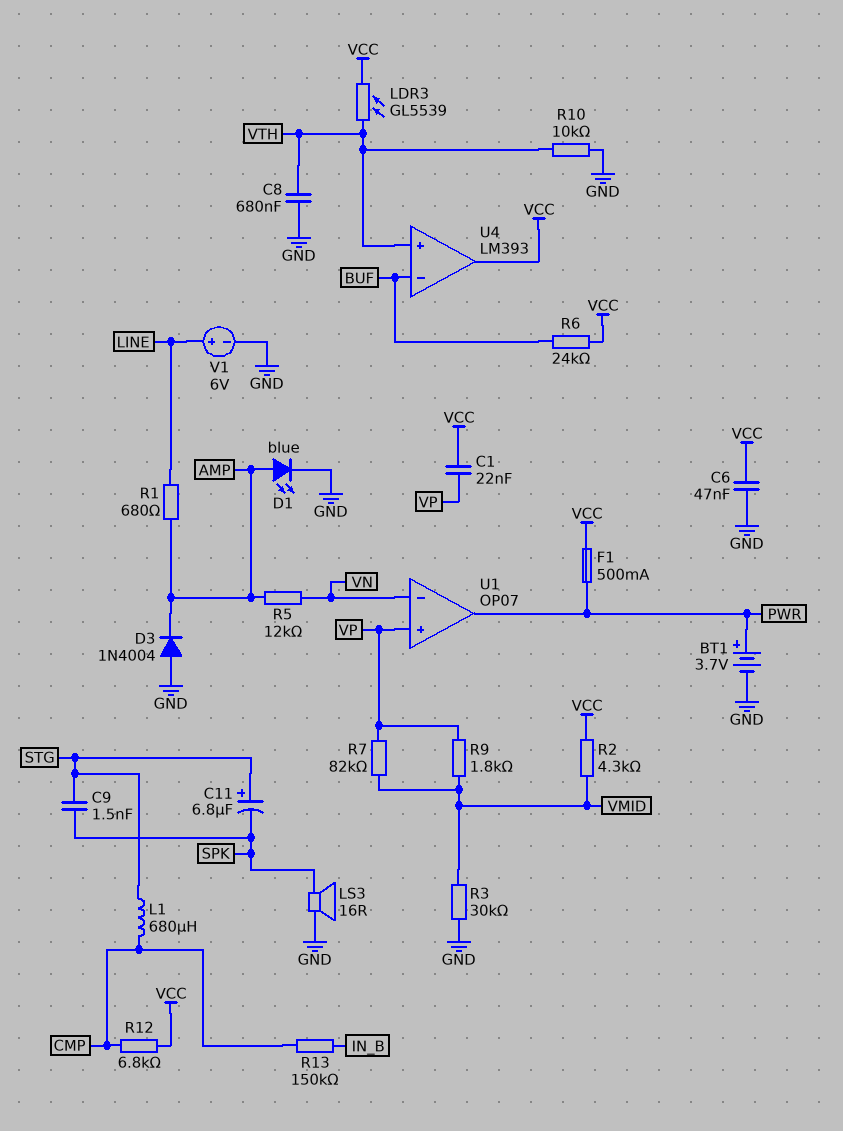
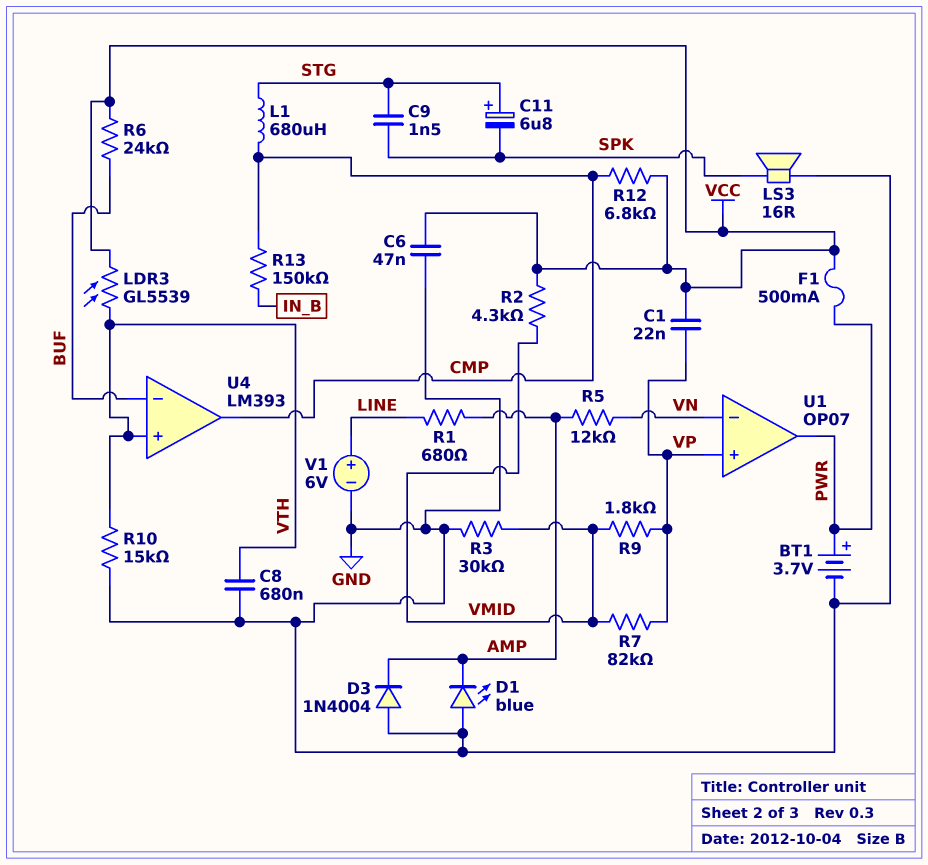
D1: LED blue (A AMP, K GND) -> LED blue (A GND, K AMP)
R10: 10k (GND, VTH) -> 15k (GND, VTH)
U4 pin out: VCC -> CMP

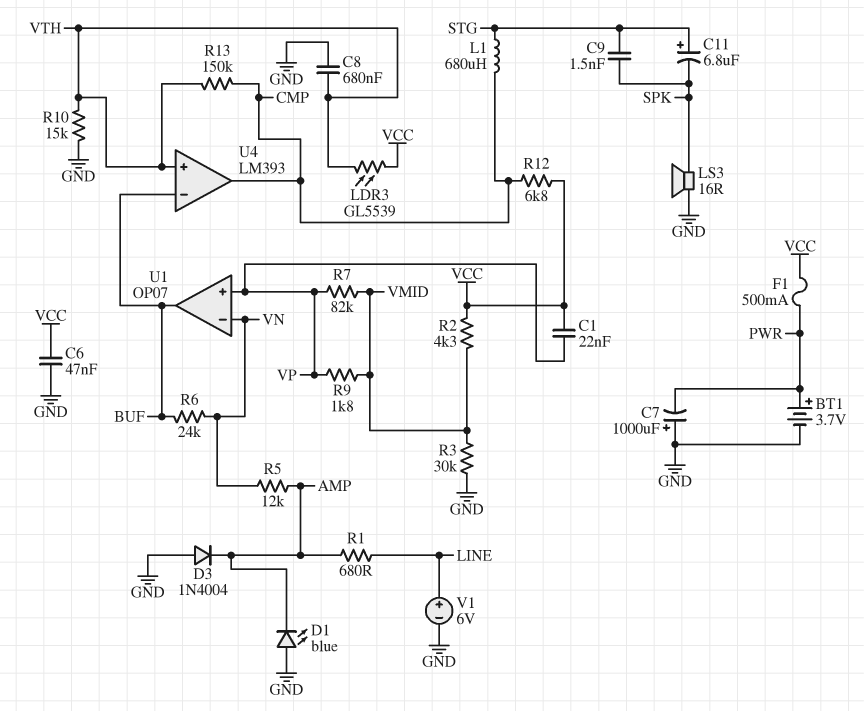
C7: none -> 1000uF (plus GND, minus PWR)
R6: 24k (BUF, VCC) -> 24k (BUF, VN)
R13: 150k (CMP, IN_B) -> 150k (CMP, VTH)
U1 pin out: PWR -> BUF

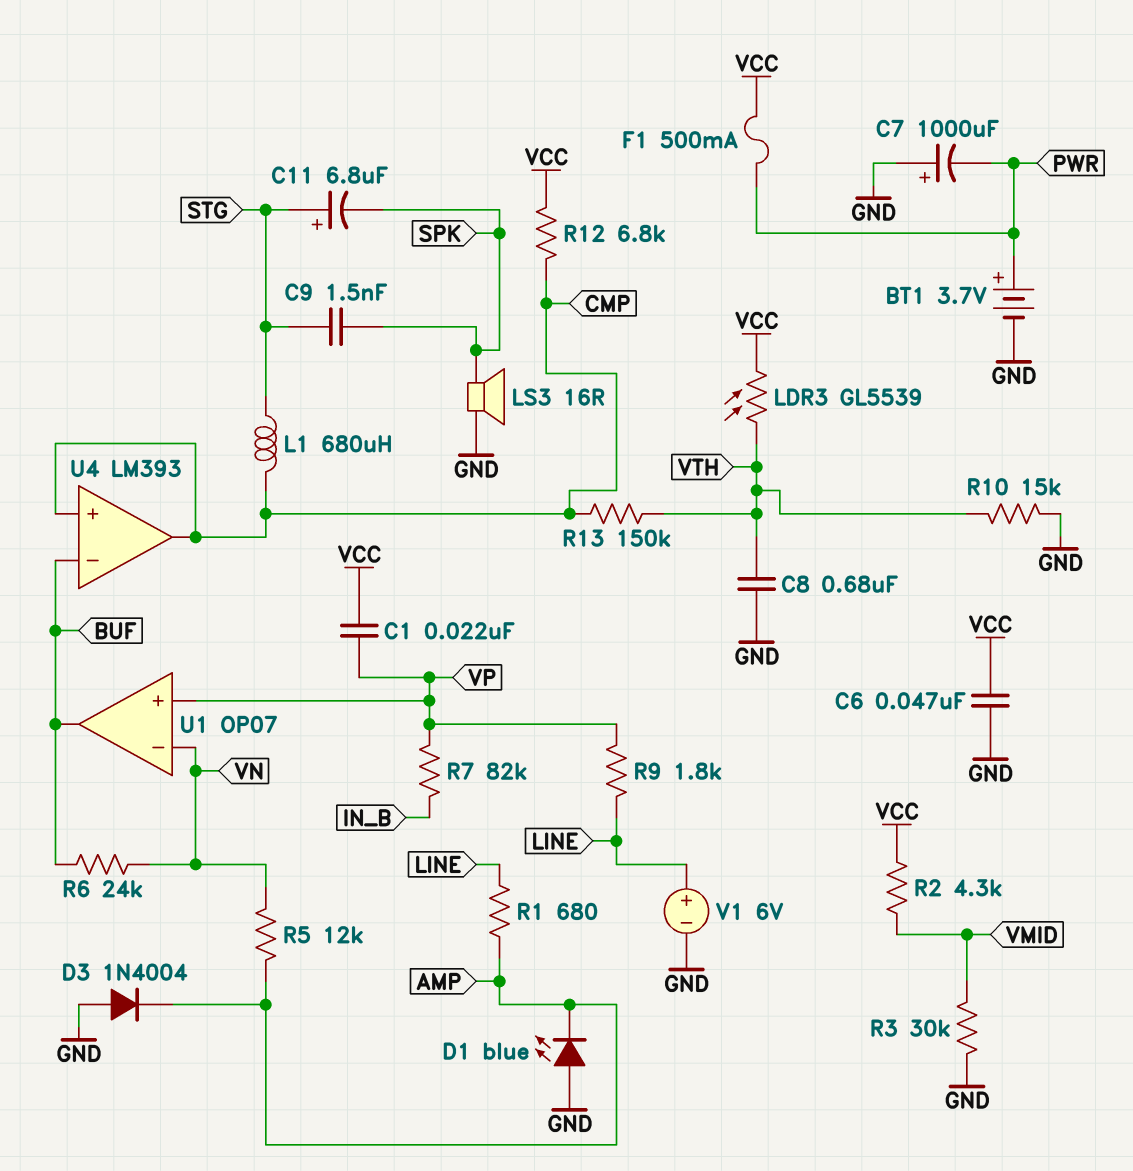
R7: 82k (VMID, VP) -> 82k (IN_B, VP)
R9: 1.8k (VMID, VP) -> 1.8k (LINE, VP)
U4 pin in+: VTH -> CMP

